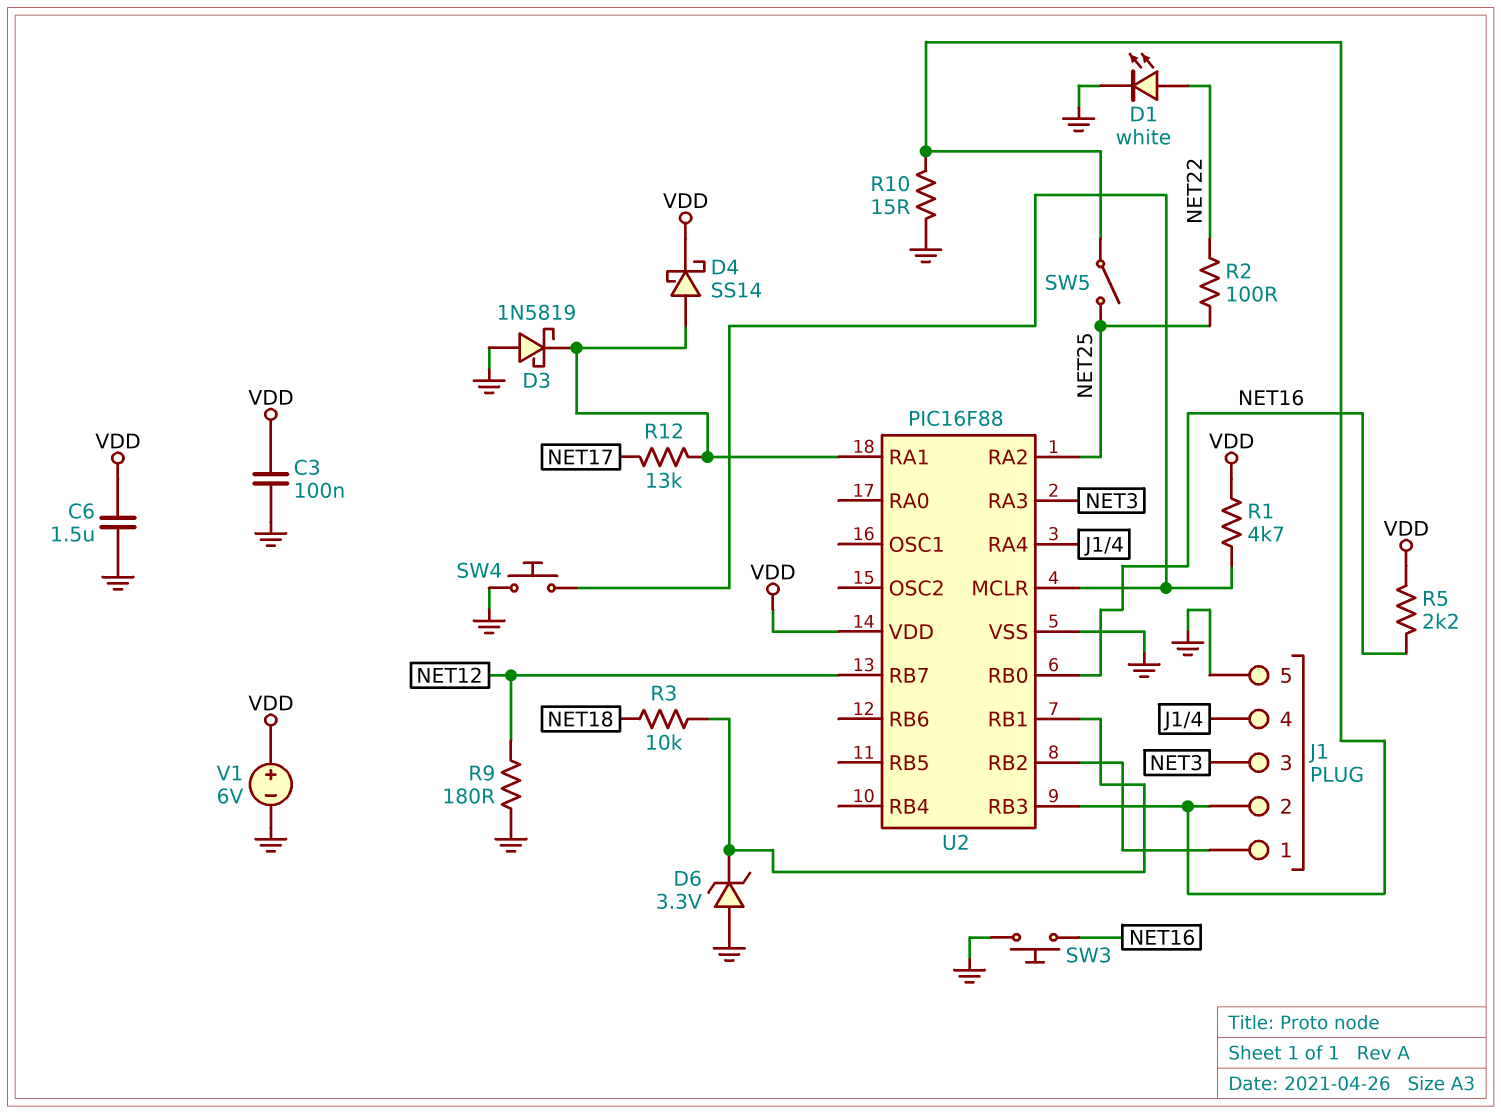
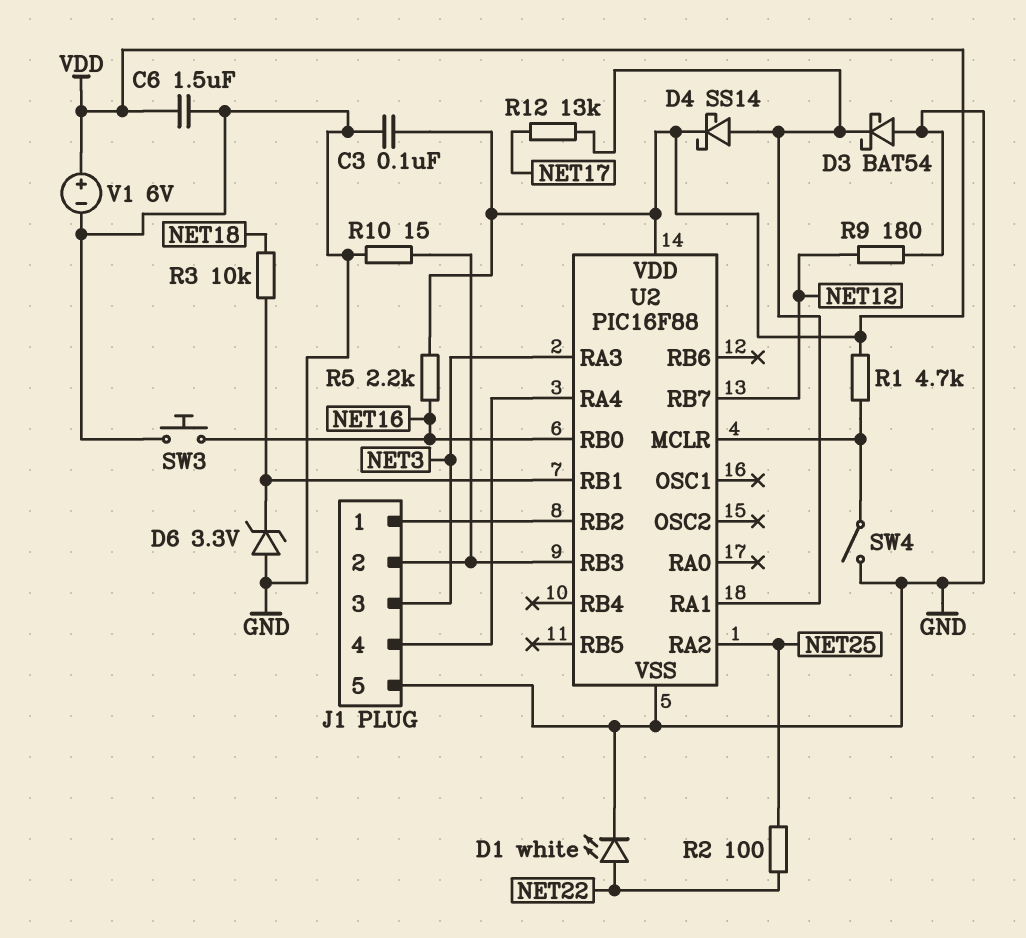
D3: schottky 1N5819 (A GND, K U2/RA1) -> schottky BAT54 (A GND, K U2/RA1)
SW4: button (GND, U2/MCLR) -> switch (GND, U2/MCLR)
SW5: switch (J1/2, NET25) -> none

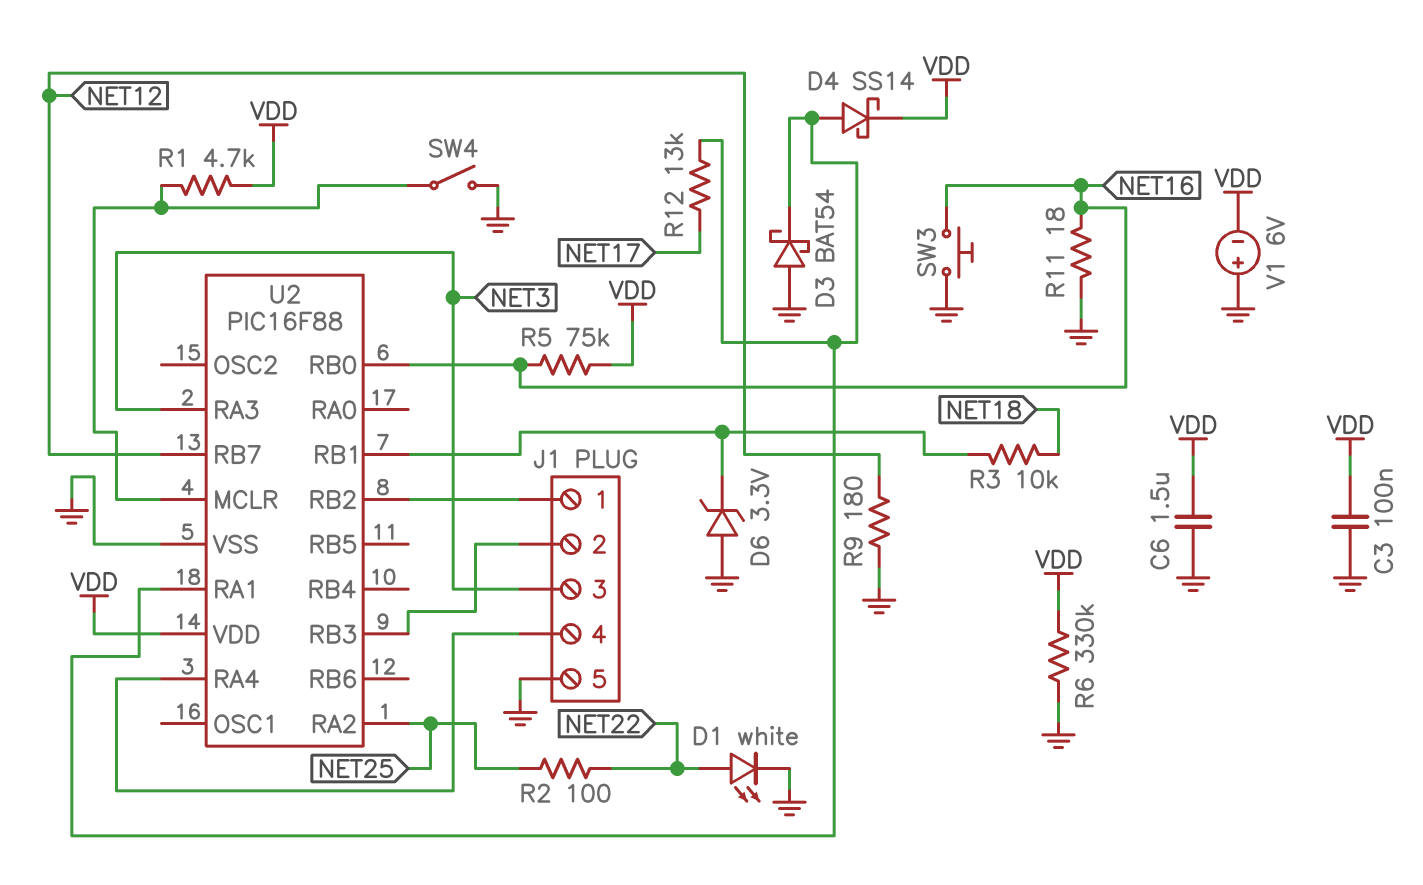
R5: 2.2k (NET16, VDD) -> 75k (NET16, VDD)
R6: none -> 330k (GND, VDD)
R10: 15 (GND, J1/2) -> none
R11: none -> 18 (GND, NET16)
V1: 6V (plus VDD, minus GND) -> 6V (plus GND, minus VDD)

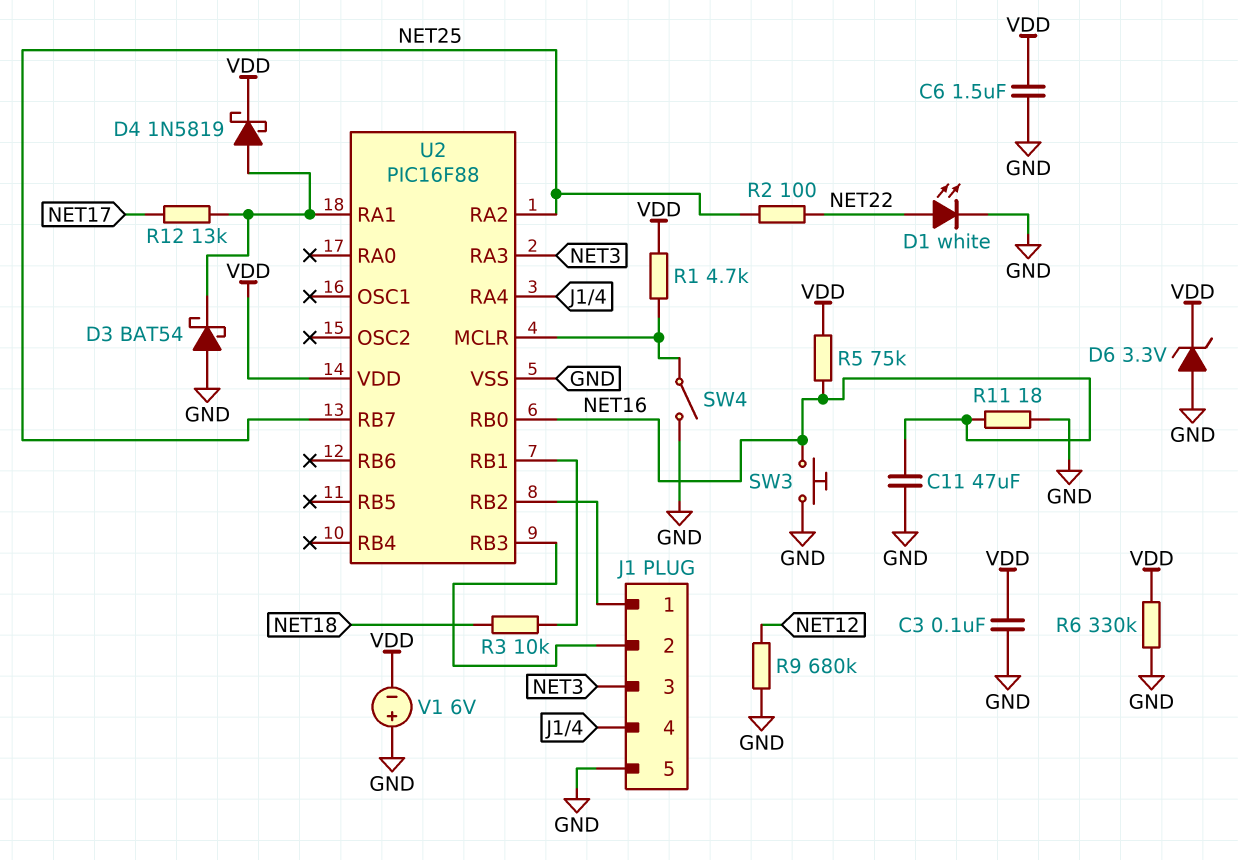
C11: none -> 47uF (GND, NET16)
D4: schottky SS14 (A U2/RA1, K VDD) -> schottky 1N5819 (A U2/RA1, K VDD)
D6: zener 3.3V (A GND, K U2/RB1) -> zener 3.3V (A GND, K VDD)
R9: 180 (GND, NET12) -> 680k (GND, NET12)
U2 pin RB7: NET12 -> NET25

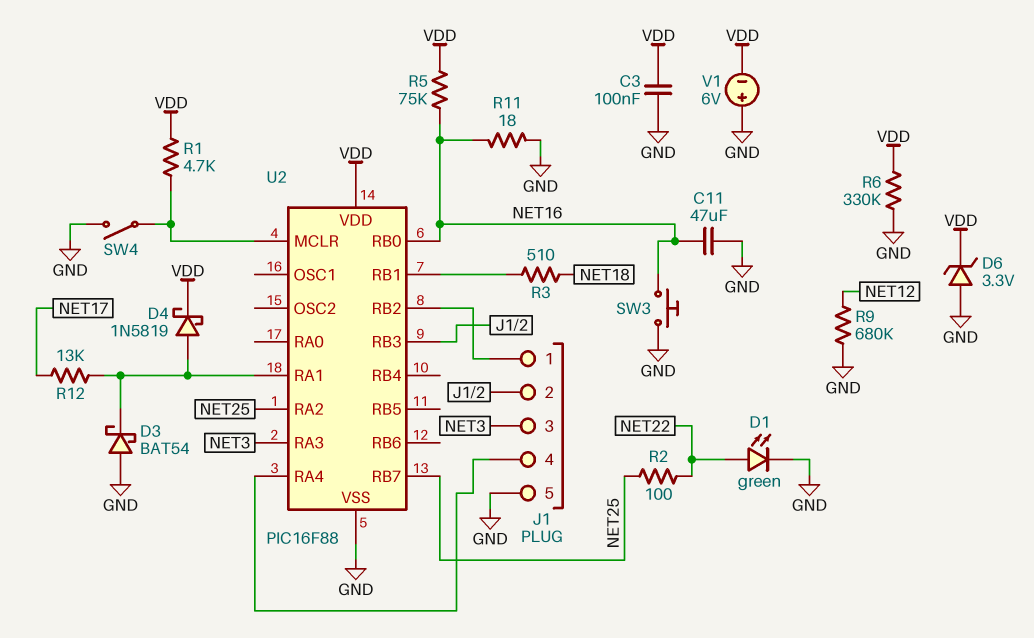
C6: 1.5uF (GND, VDD) -> none
D1: LED white (A NET22, K GND) -> LED green (A NET22, K GND)
R3: 10k (NET18, U2/RB1) -> 510 (NET18, U2/RB1)

